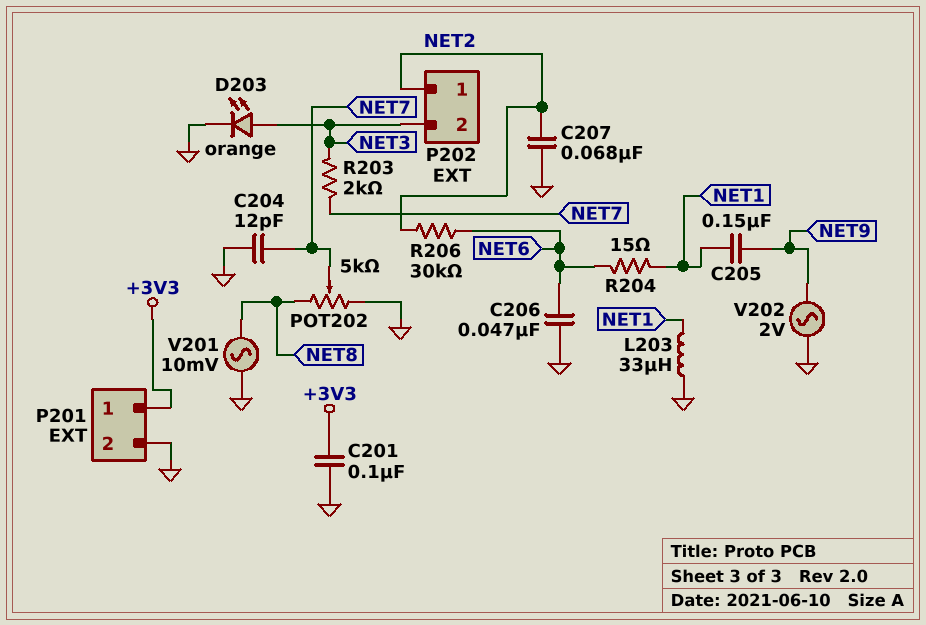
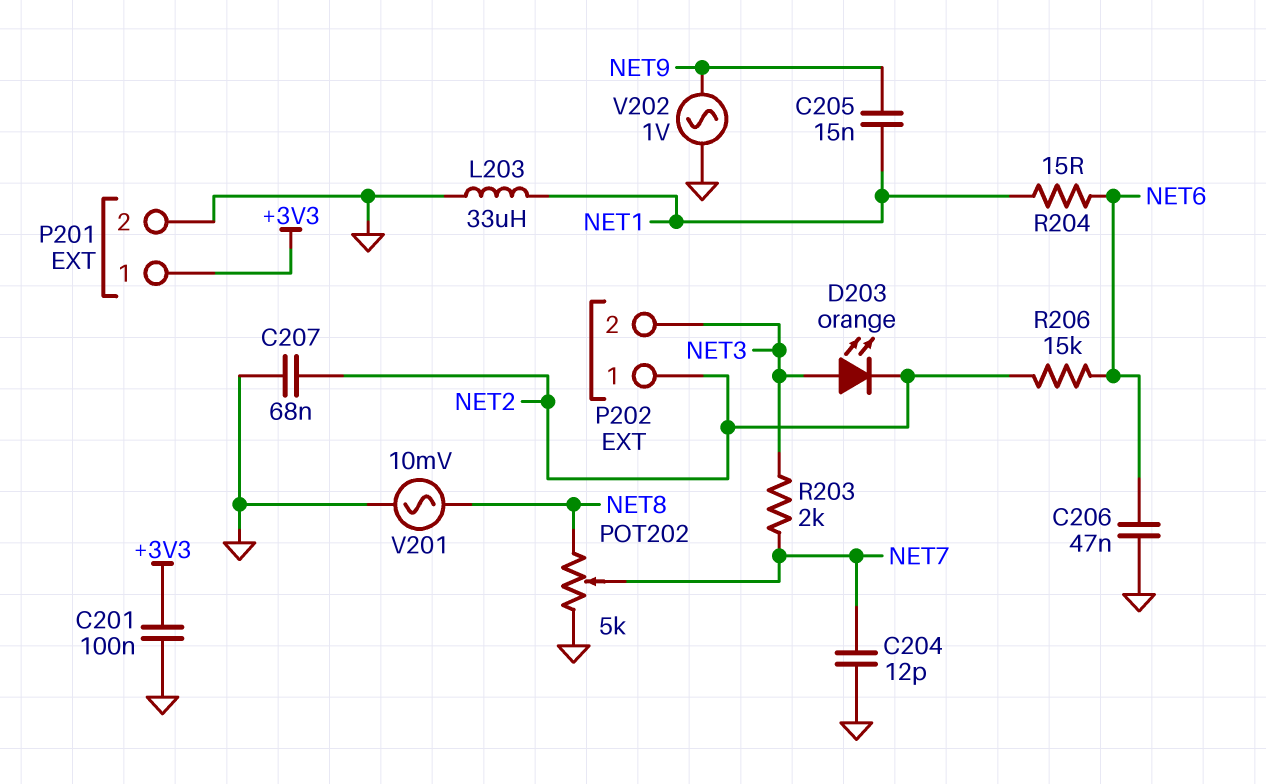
C205: 150nF (NET1, NET9) -> 15nF (NET1, NET9)
D203: LED orange (A NET3, K GND) -> LED orange (A NET3, K NET2)
R206: 30k (NET2, NET6) -> 15k (NET2, NET6)
V202: AC 2V (GND, NET9) -> AC 1V (GND, NET9)

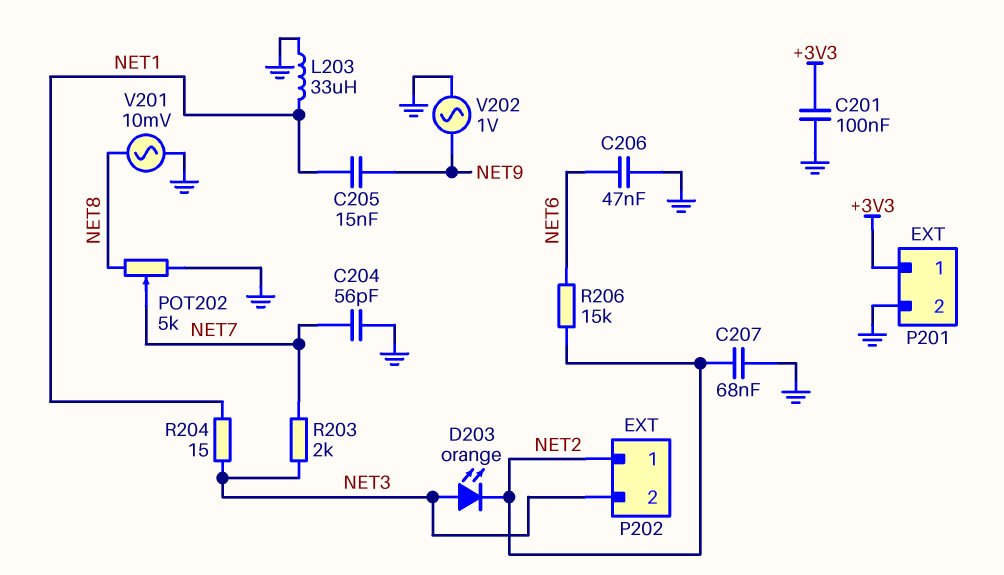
C204: 12pF (GND, NET7) -> 56pF (GND, NET7)
R204: 15 (NET1, NET6) -> 15 (NET1, NET3)

